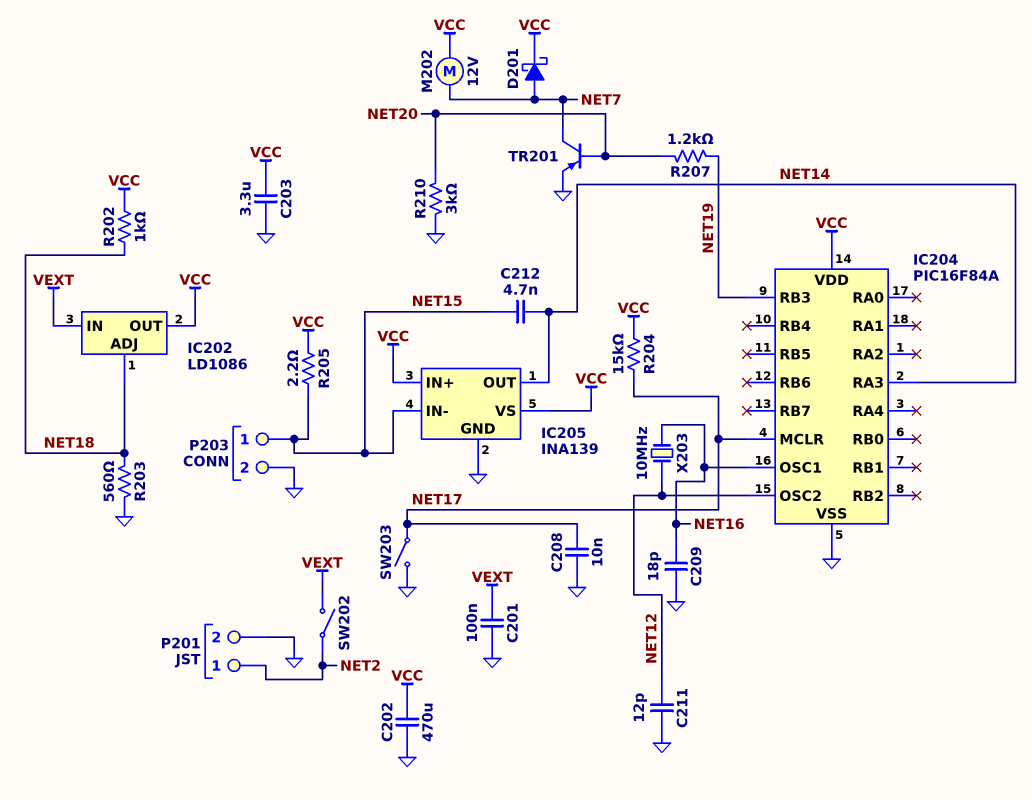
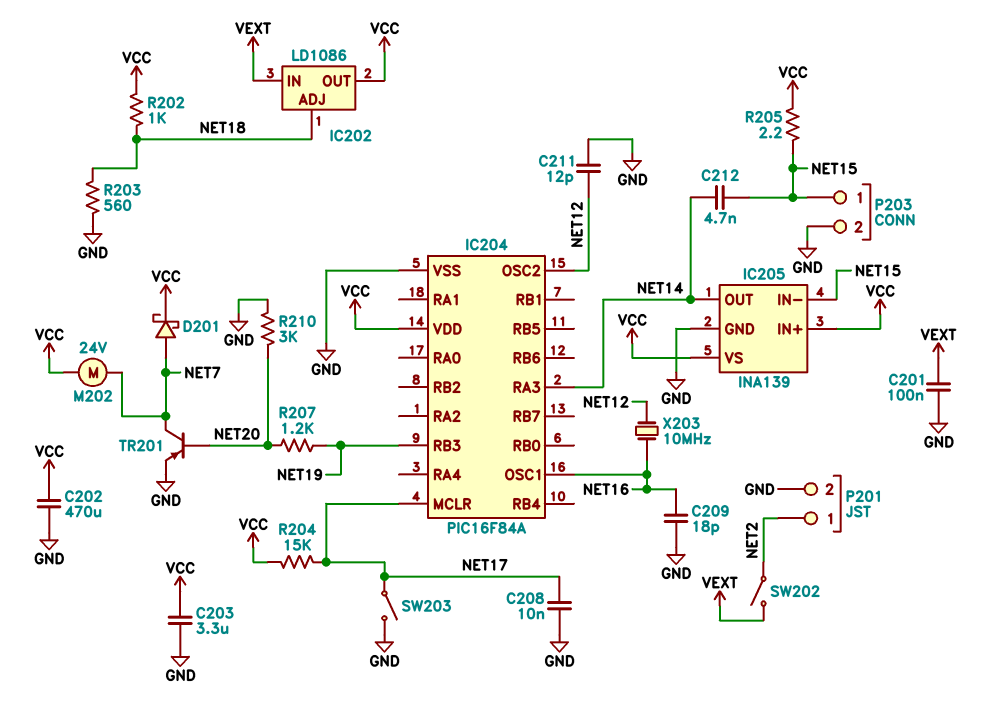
M202: motor 12V (NET7, VCC) -> motor 24V (NET7, VCC)

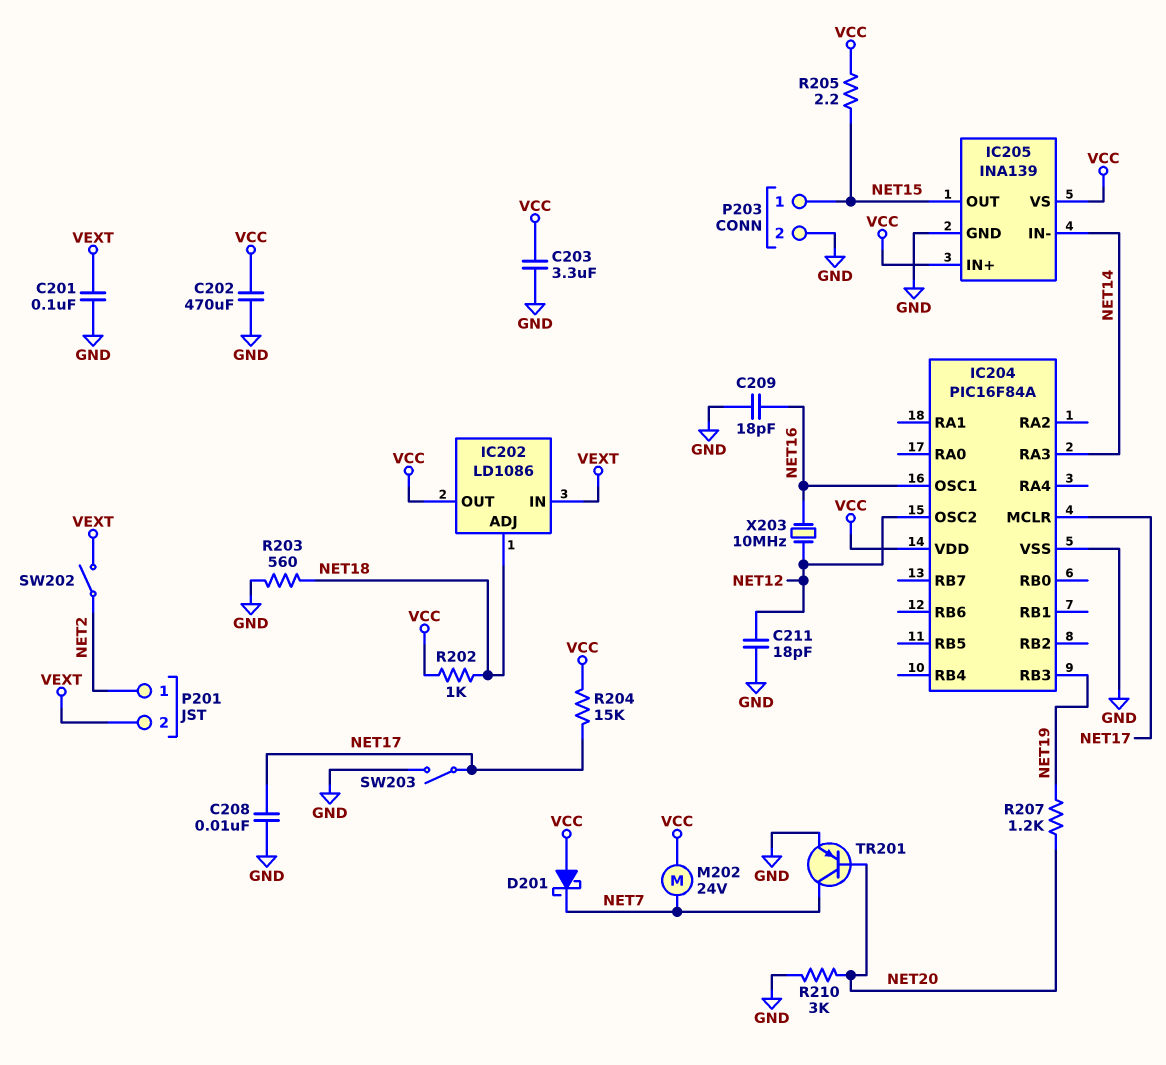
C211: 12pF (GND, NET12) -> 18pF (GND, NET12)
C212: 4.7nF (NET14, NET15) -> none
D201: schottky (A NET7, K VCC) -> schottky (A VCC, K NET7)
IC205 pin IN-: NET15 -> NET14
IC205 pin OUT: NET14 -> NET15
P201 pin 2: GND -> VEXT

